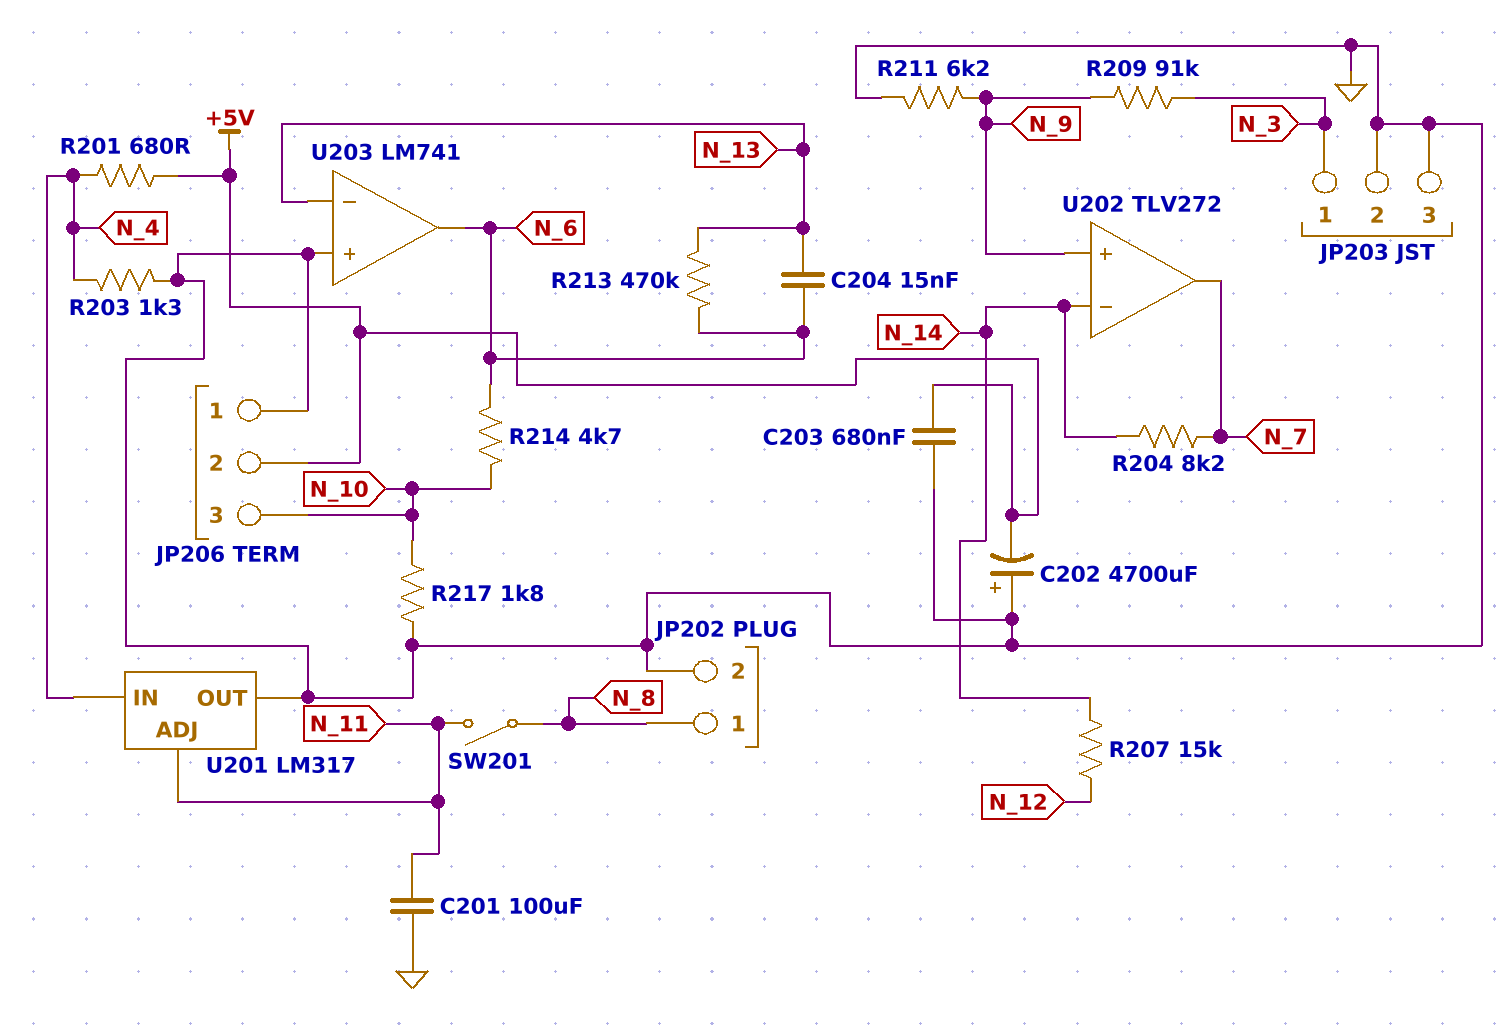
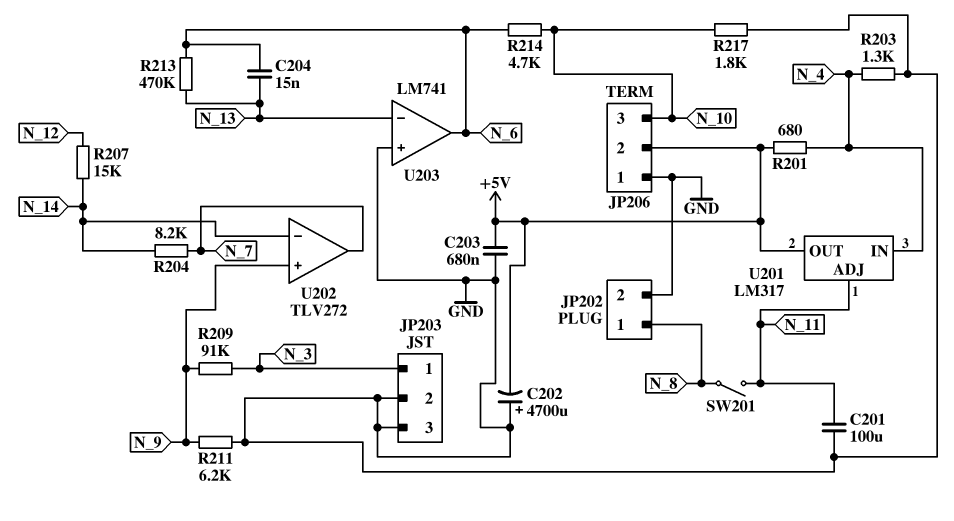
U201 pin OUT: GND -> +5V

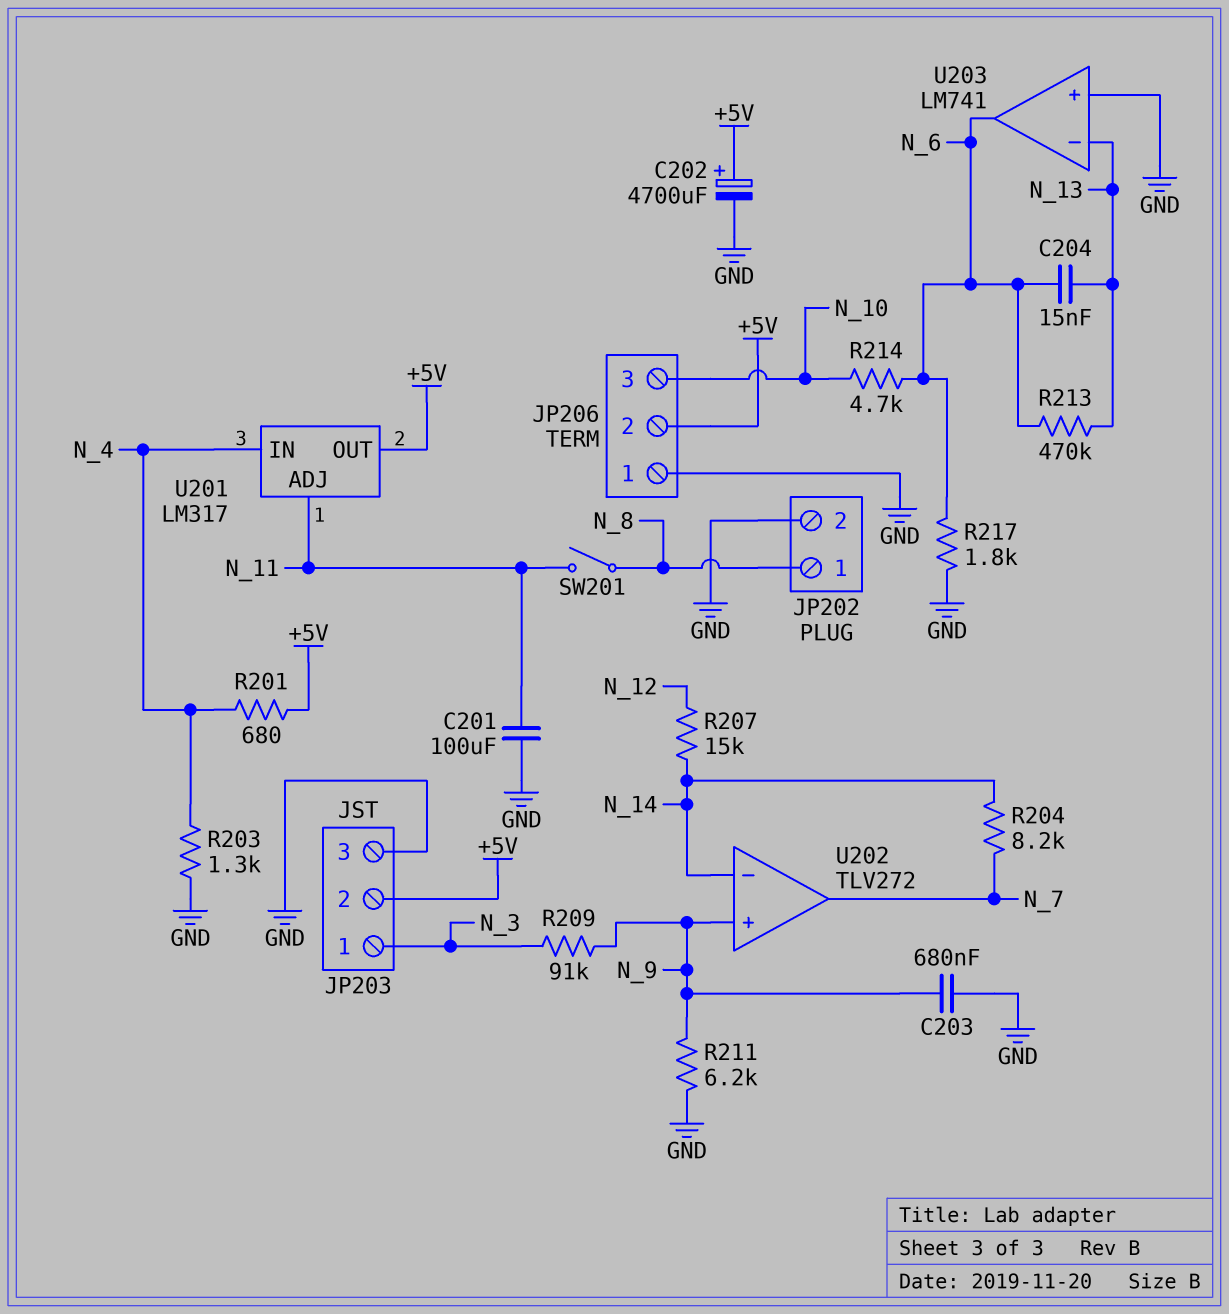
C202: 4700uF (plus GND, minus +5V) -> 4700uF (plus +5V, minus GND)
C203: 680nF (+5V, GND) -> 680nF (GND, N_9)
JP203 pin 2: GND -> +5V
R217: 1.8k (GND, N_10) -> 1.8k (GND, N_6)

